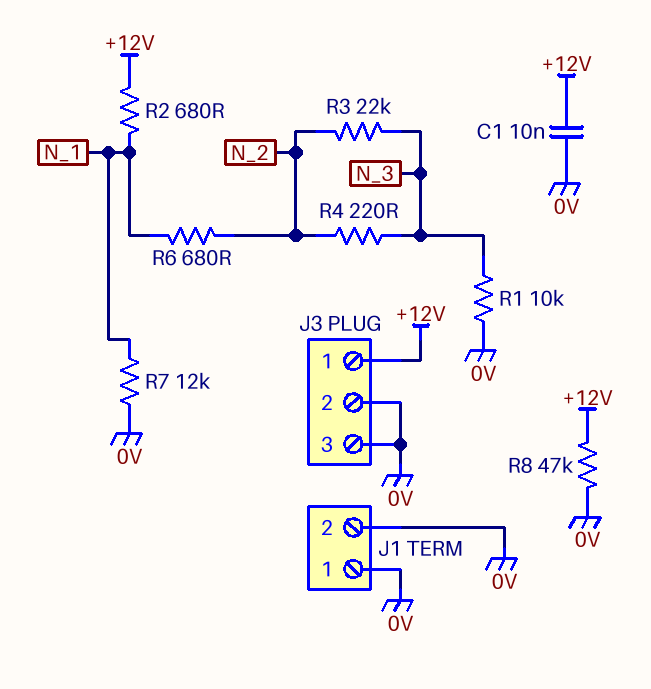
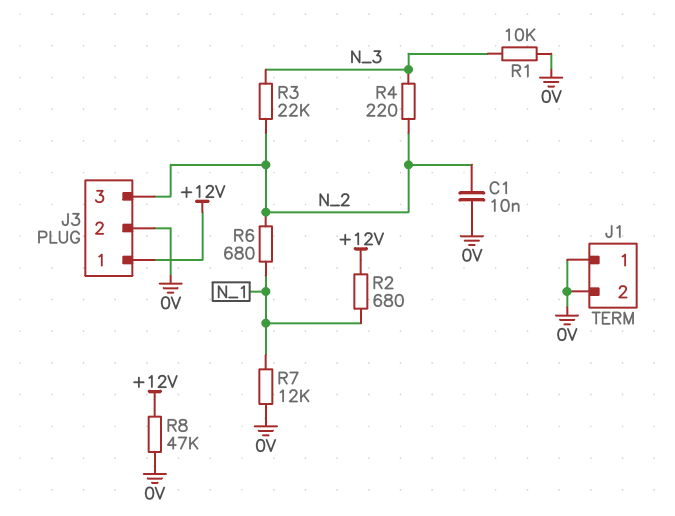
C1: 10nF (+12V, 0V) -> 10nF (0V, N_2)
J3 pin 3: 0V -> N_2

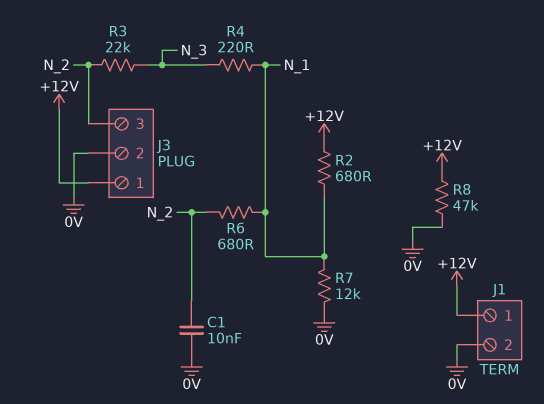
J1 pin 1: 0V -> +12V
R1: 10k (0V, N_3) -> none
R4: 220 (N_2, N_3) -> 220 (N_1, N_3)

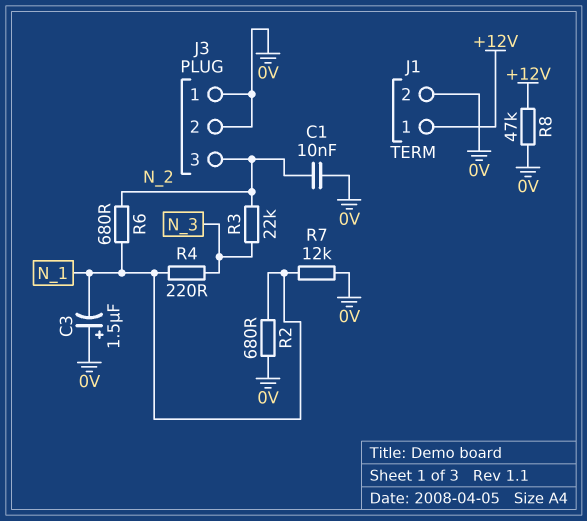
C3: none -> 1.5uF (plus 0V, minus N_1)
J3 pin 1: +12V -> 0V
R2: 680 (+12V, N_1) -> 680 (0V, N_1)

